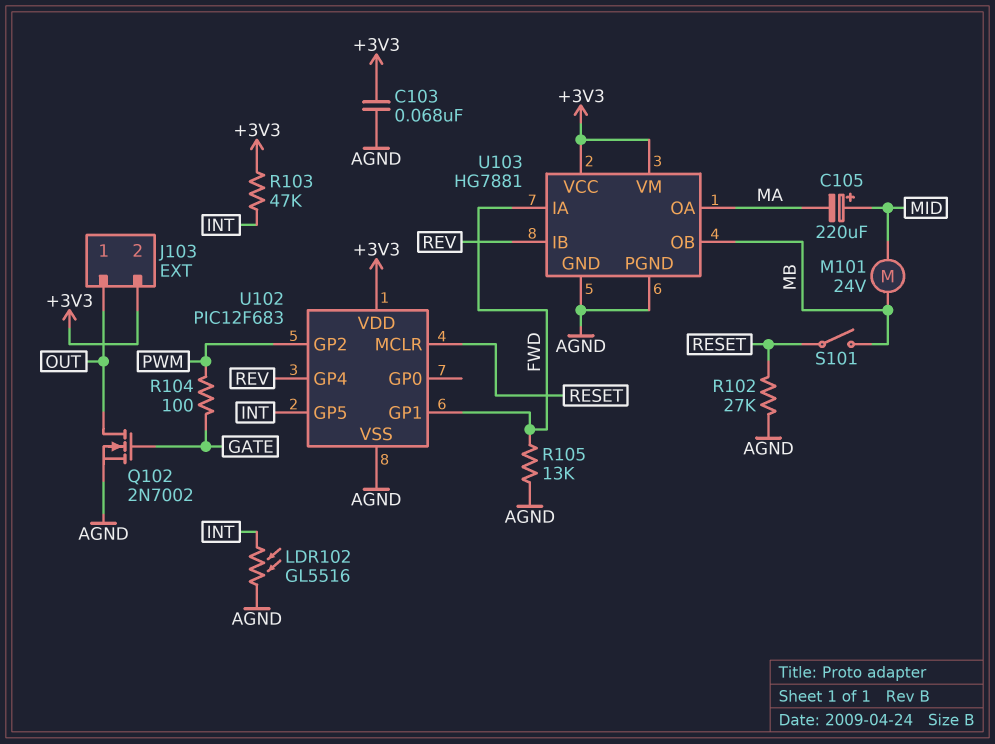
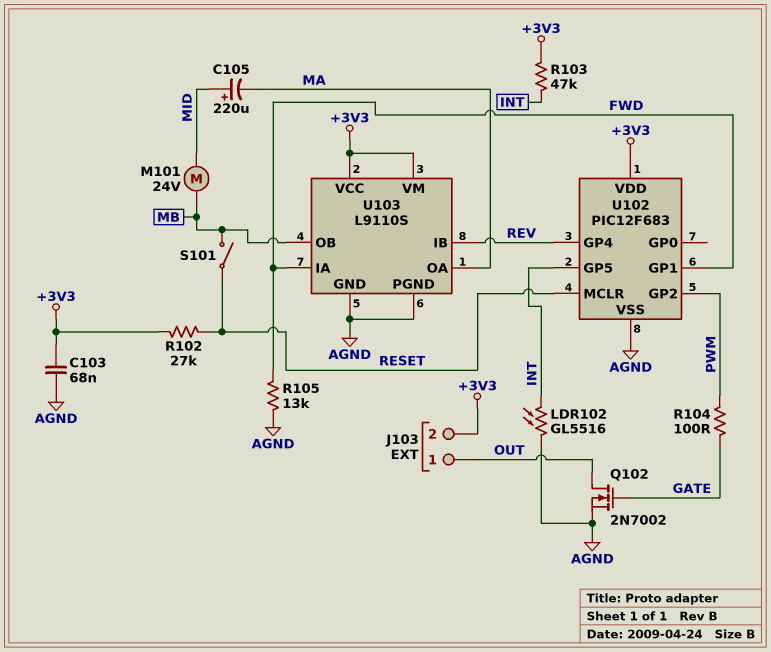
R102: 27k (AGND, RESET) -> 27k (+3V3, RESET)
U103: HG7881 -> L9110S

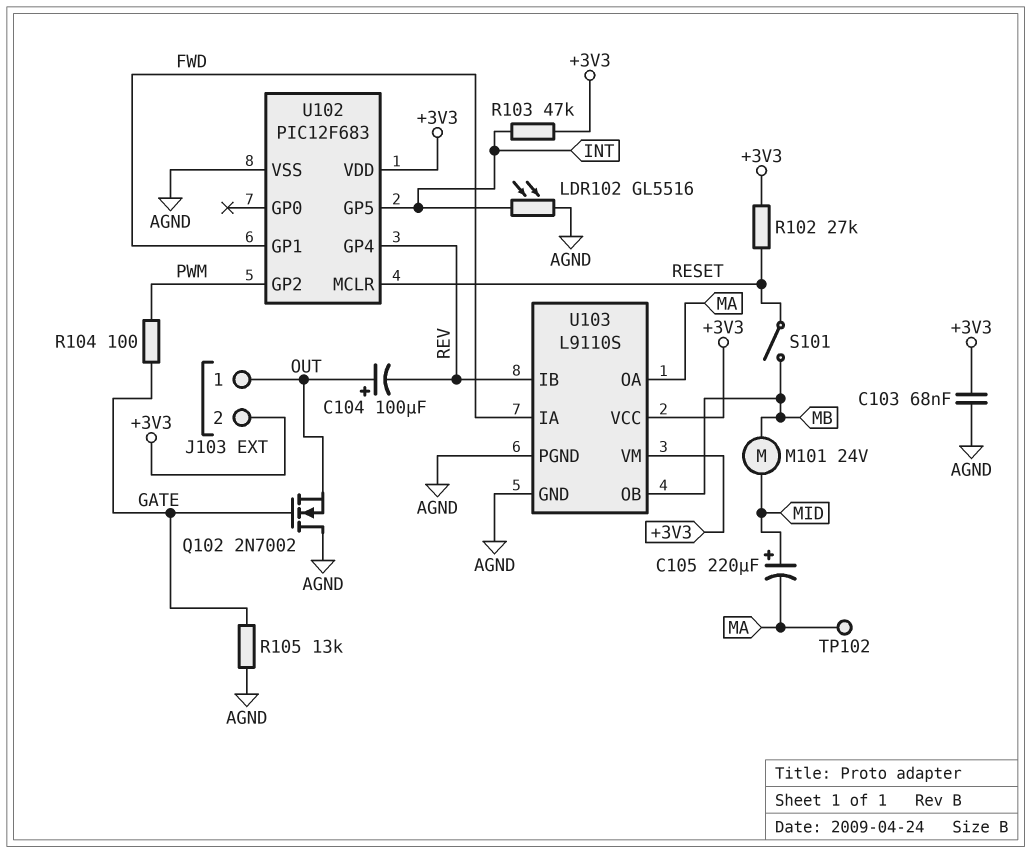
C104: none -> 100uF (plus OUT, minus REV)
Q102: NMOS 2N7002 (G GATE, D OUT, S AGND) -> NMOS 2N7002 (G GATE, D AGND, S OUT)
R105: 13k (AGND, FWD) -> 13k (AGND, GATE)
TP102: none -> test point (MA)

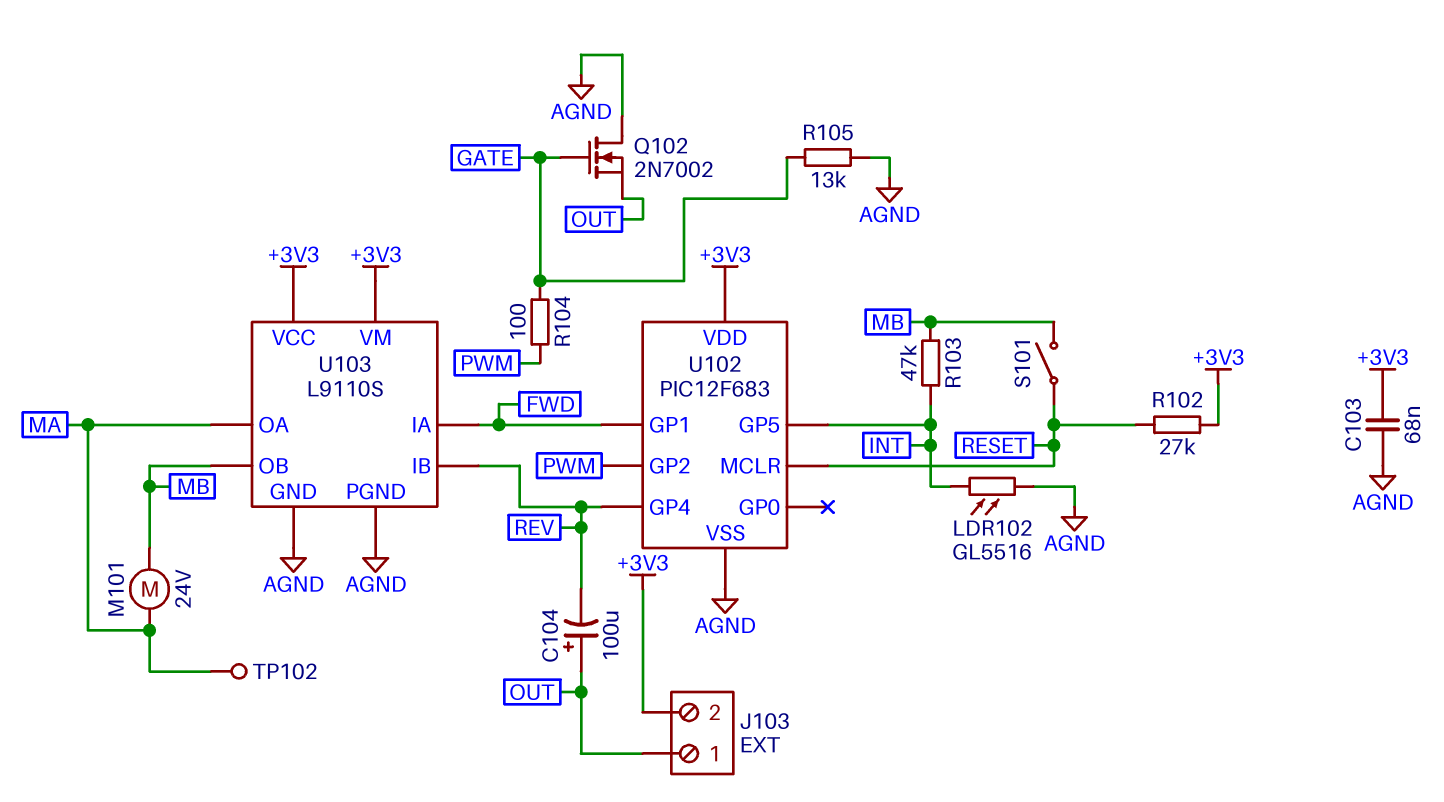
C105: 220uF (plus MID, minus MA) -> none
M101: motor 24V (MB, MID) -> motor 24V (MA, MB)
R103: 47k (+3V3, INT) -> 47k (INT, MB)

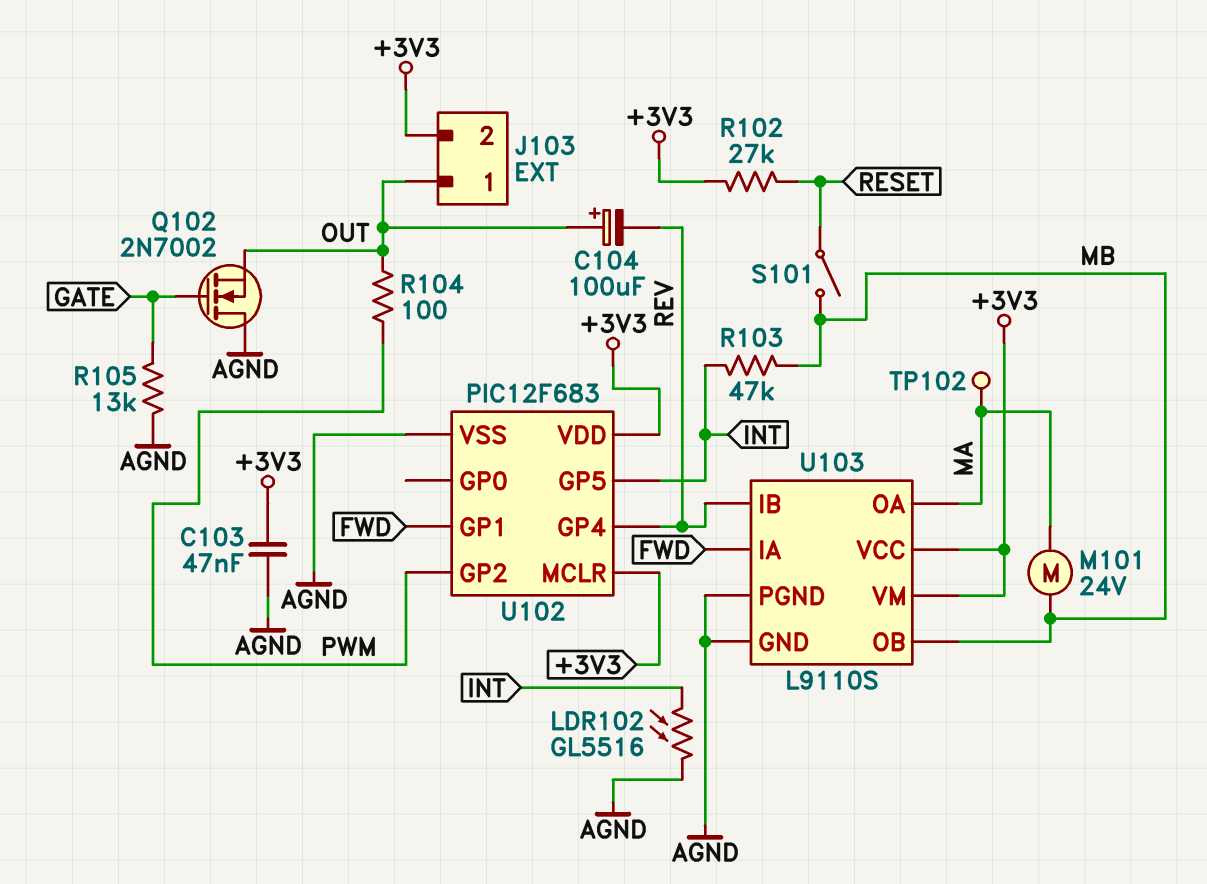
C103: 68nF (+3V3, AGND) -> 47nF (+3V3, AGND)
R104: 100 (GATE, PWM) -> 100 (OUT, PWM)
U102 pin MCLR: RESET -> +3V3

